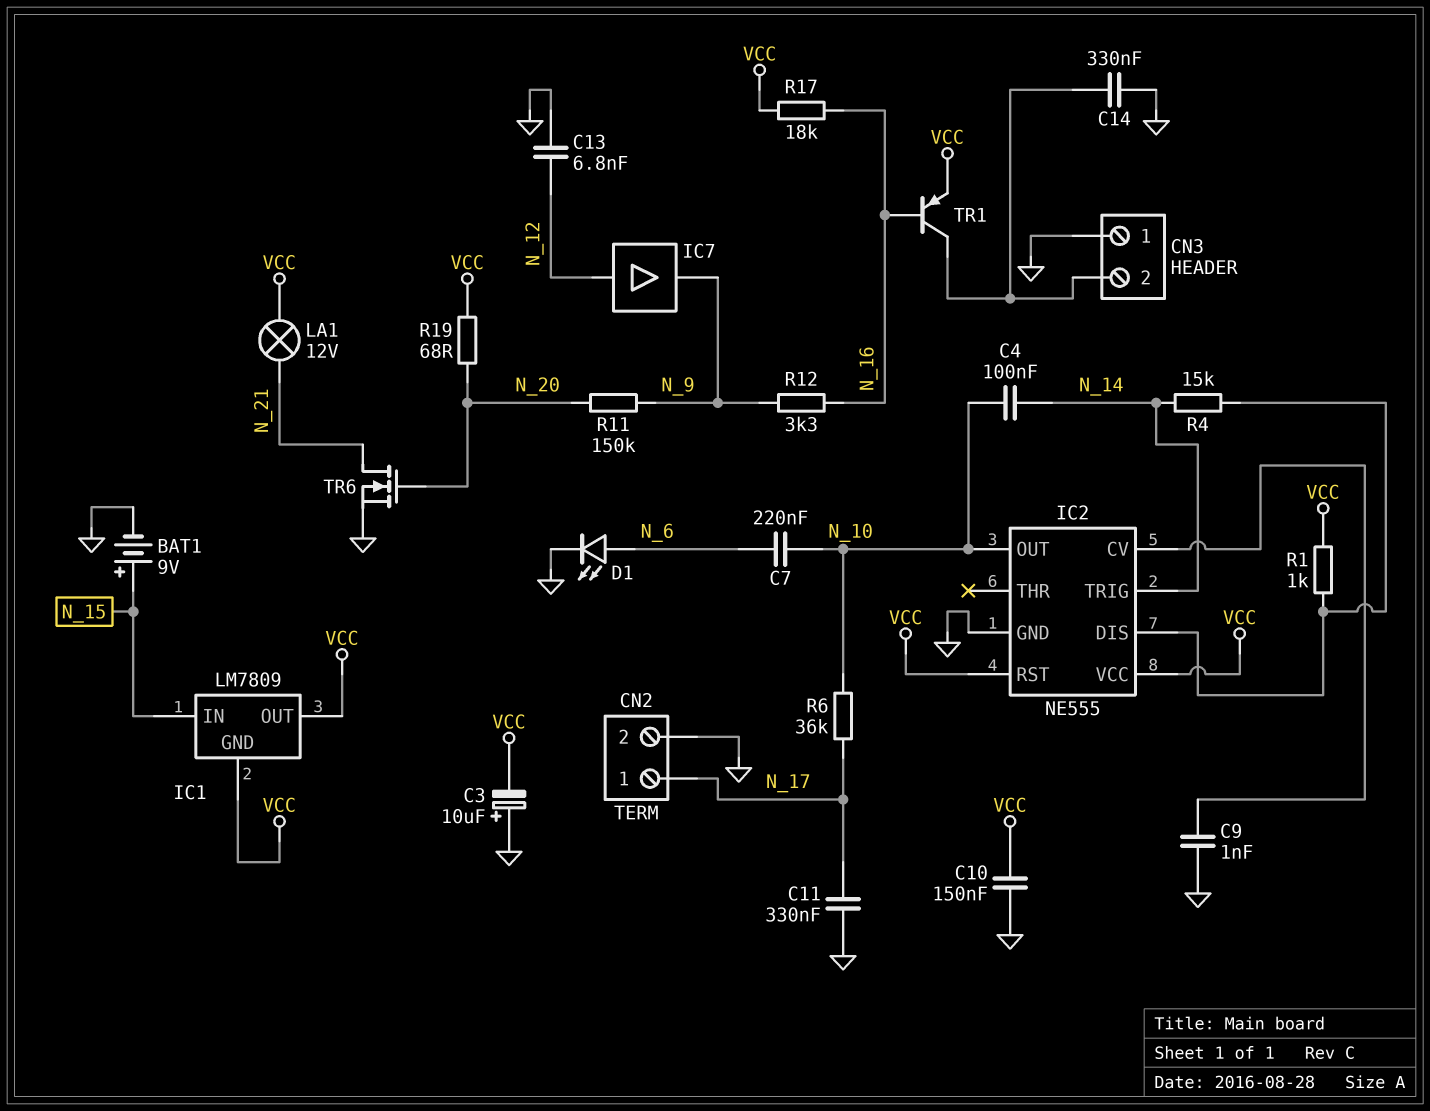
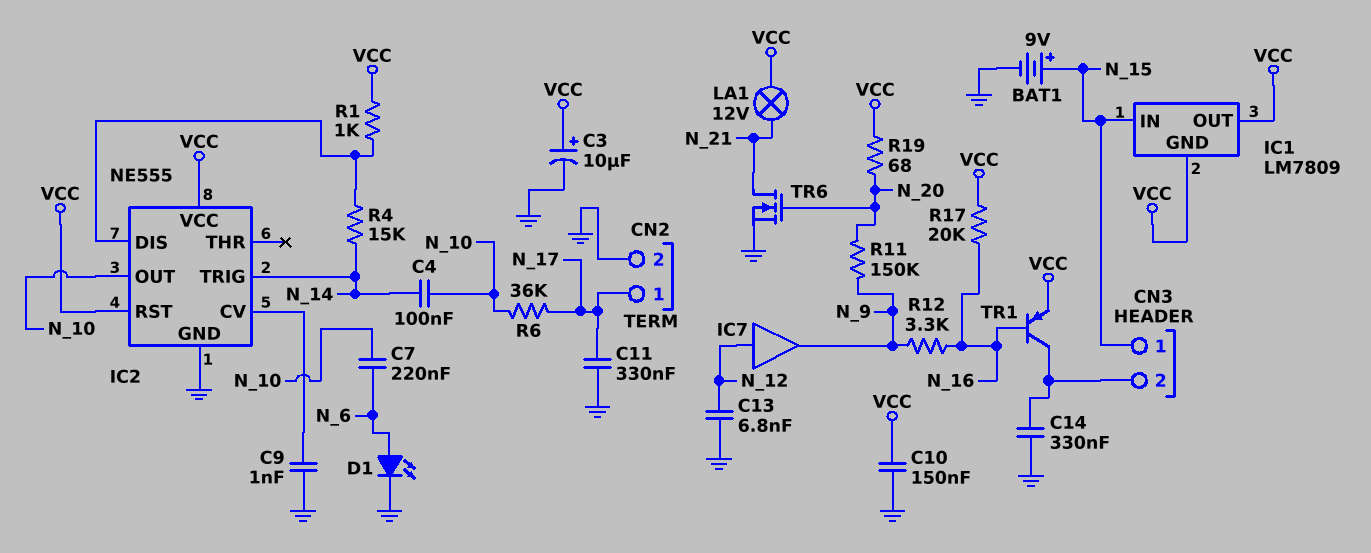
C3: 10uF (plus GND, minus VCC) -> 10uF (plus VCC, minus GND)
CN3 pin 1: GND -> N_15
R17: 18k (N_16, VCC) -> 20k (N_16, VCC)

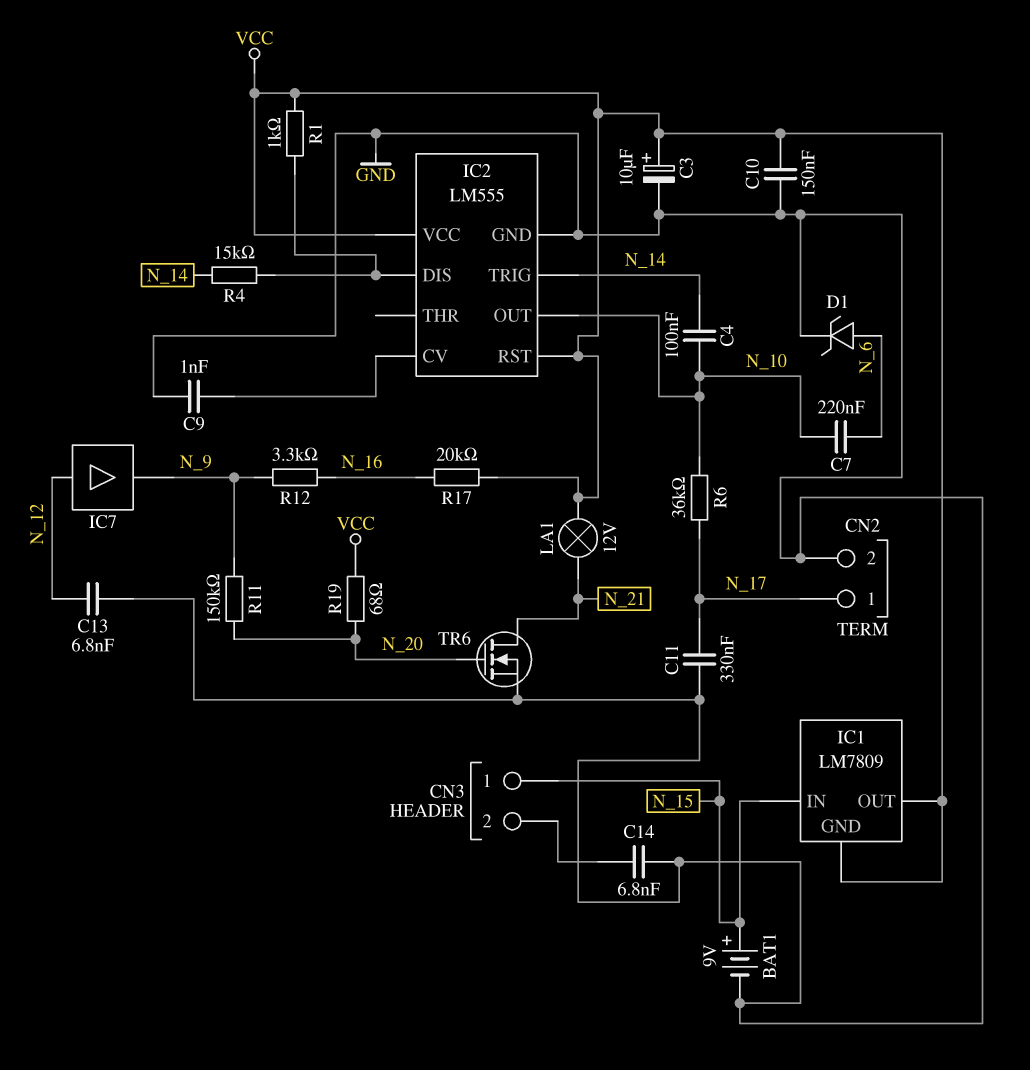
C14: 330nF (CN3/2, GND) -> 6.8nF (CN3/2, GND)
D1: LED (A N_6, K GND) -> zener (A N_6, K GND)
IC2: NE555 -> LM555
TR1: PNP (B N_16, C CN3/2, E VCC) -> none

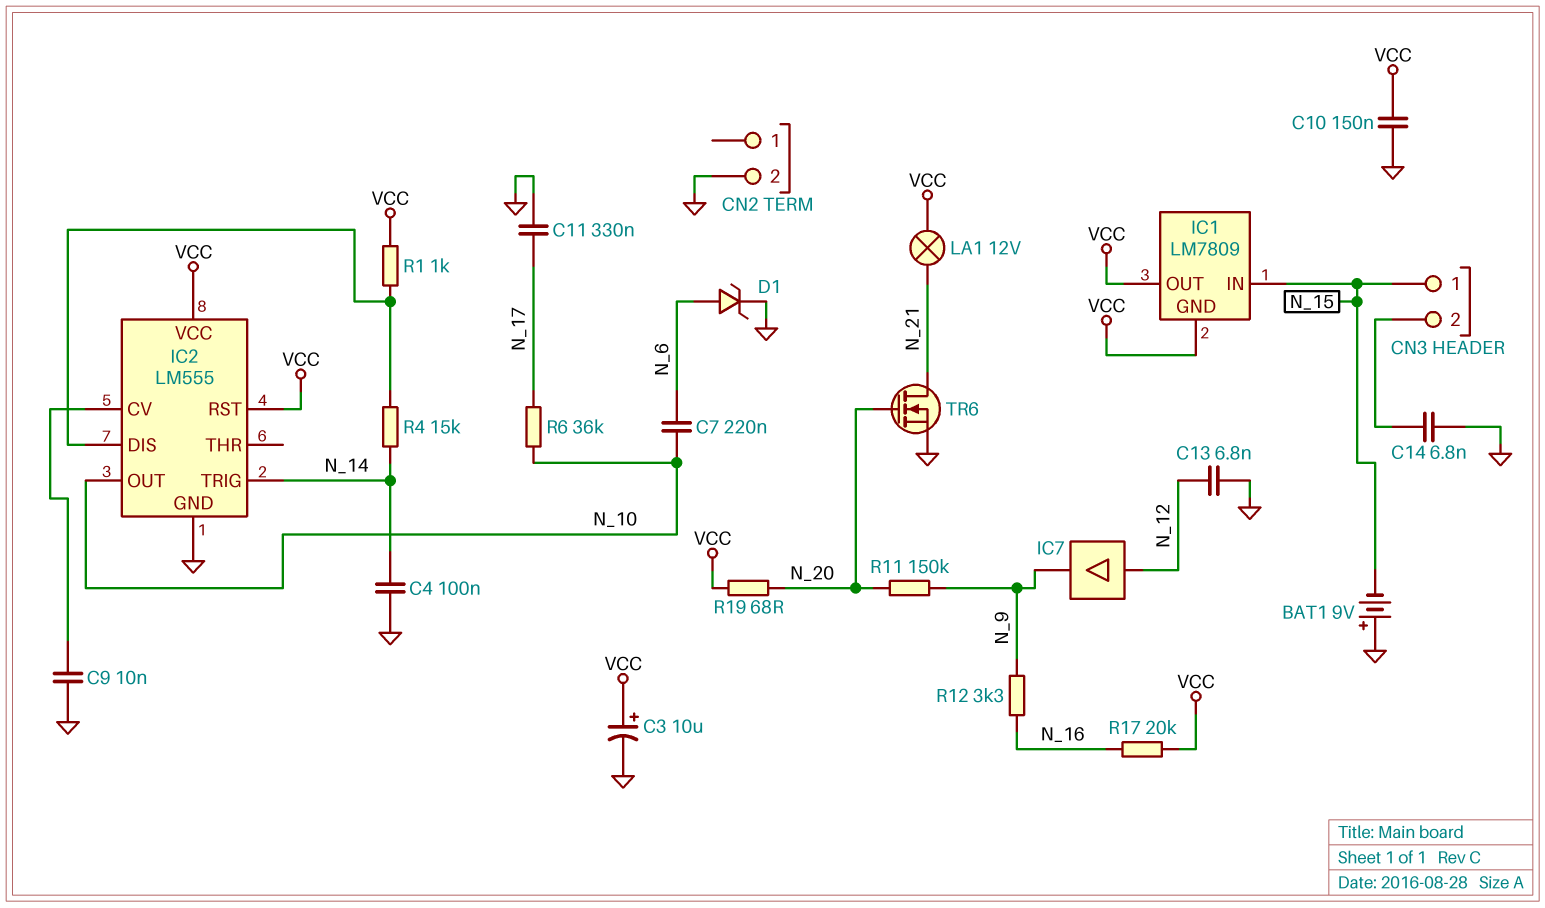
BAT1: 9V (plus N_15, minus GND) -> 9V (plus GND, minus N_15)
C4: 100nF (N_10, N_14) -> 100nF (GND, N_14)
C9: 1nF (GND, IC2/CV) -> 10nF (GND, IC2/CV)
CN2 pin 1: N_17 -> none

